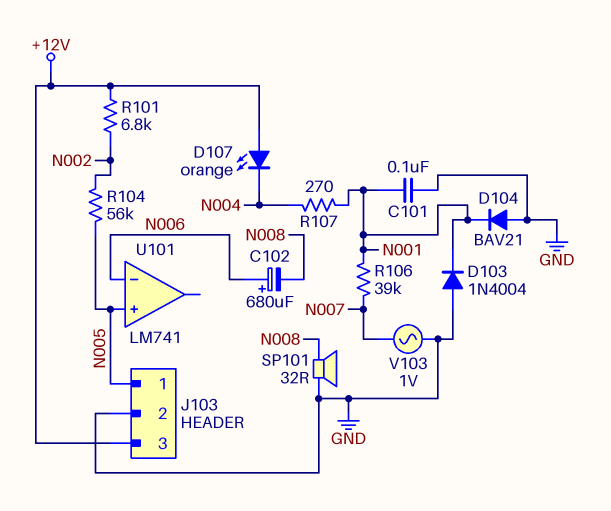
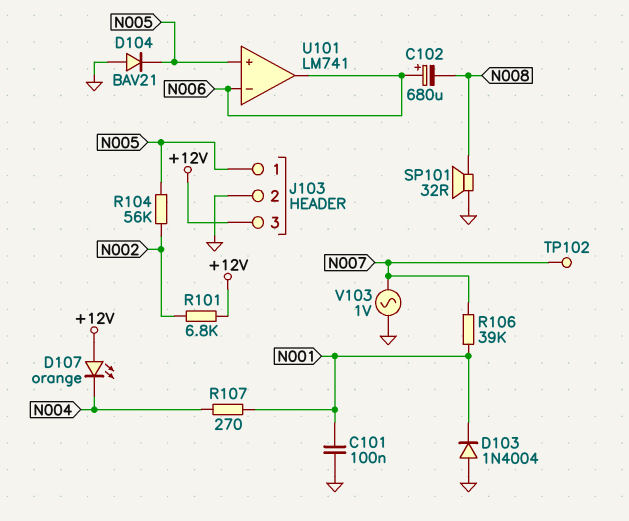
D104: diode BAV21 (A GND, K N001) -> diode BAV21 (A GND, K N005)
TP102: none -> test point (N007)
U101 pin out: none -> N006

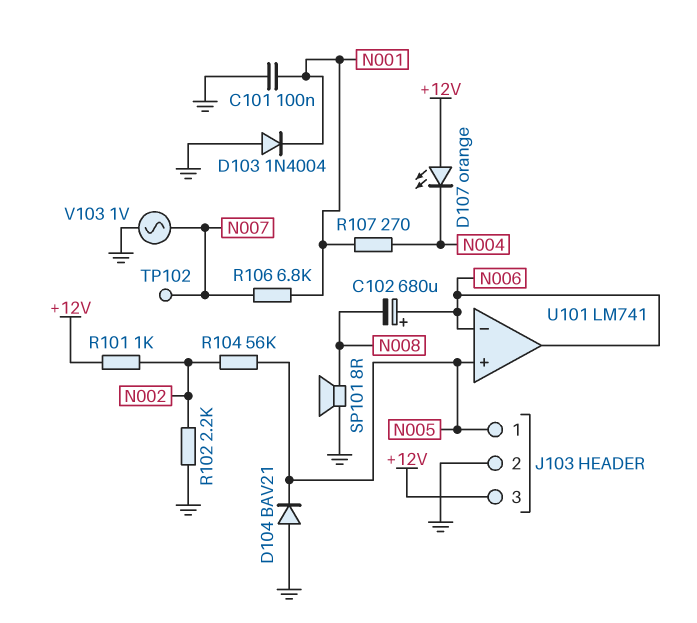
R101: 6.8k (+12V, N002) -> 1k (+12V, N002)
R102: none -> 2.2k (GND, N002)
R106: 39k (N001, N007) -> 6.8k (N001, N007)
SP101: speaker 32R (GND, N008) -> speaker 8R (GND, N008)

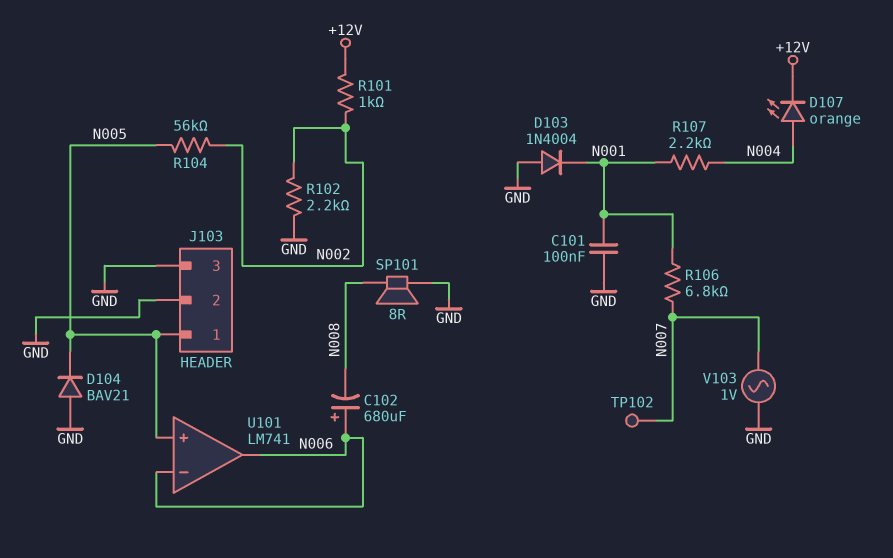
D107: LED orange (A +12V, K N004) -> LED orange (A N004, K +12V)
J103 pin 3: +12V -> GND
R107: 270 (N001, N004) -> 2.2k (N001, N004)

